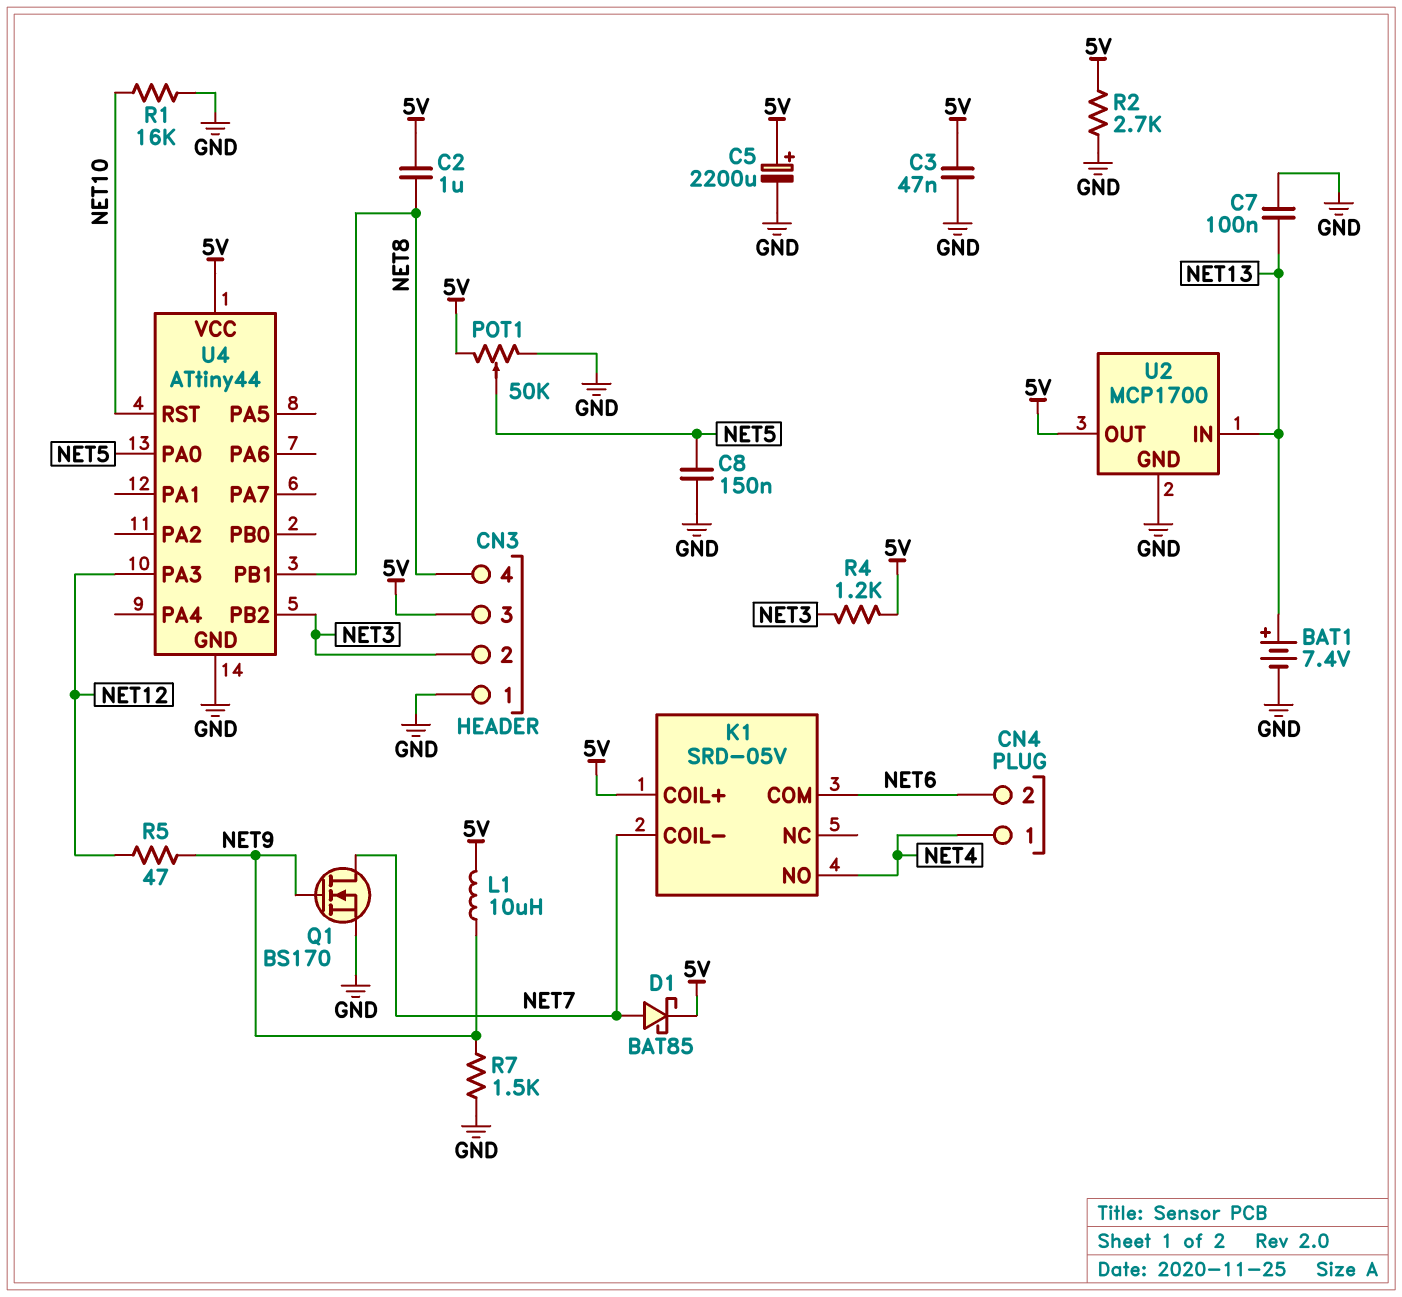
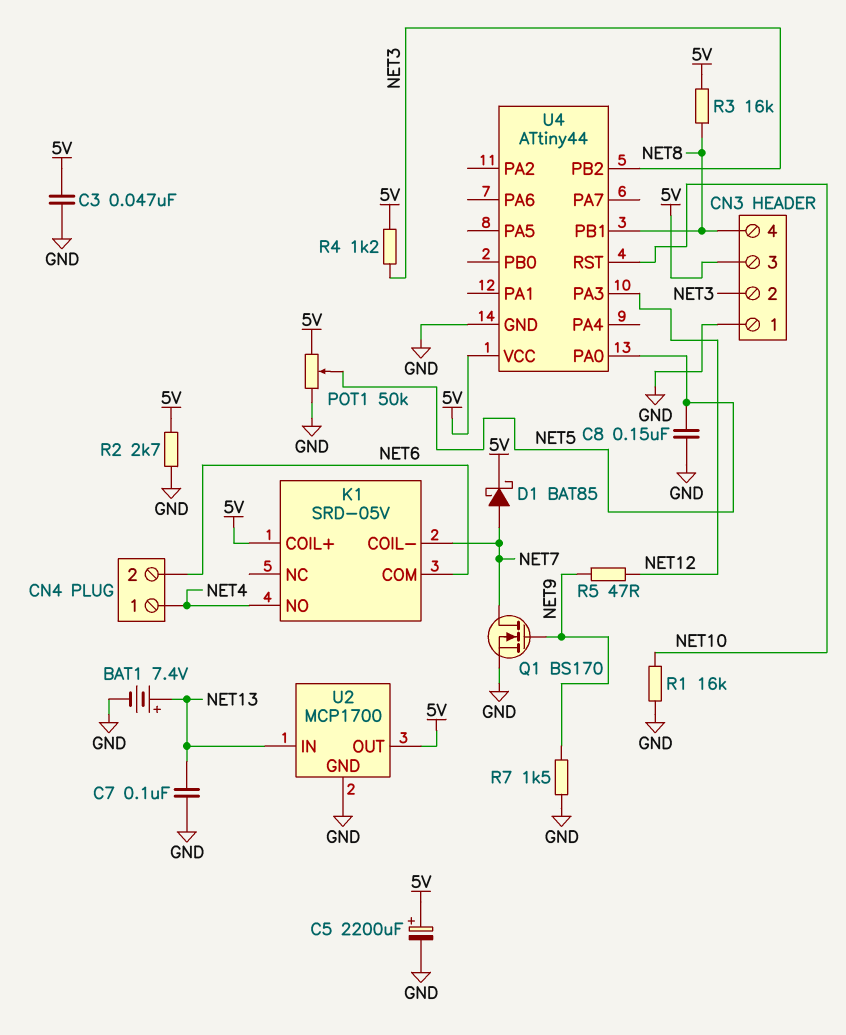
C2: 1uF (5V, NET8) -> none
L1: 10uH (5V, NET9) -> none
R3: none -> 16k (5V, NET8)

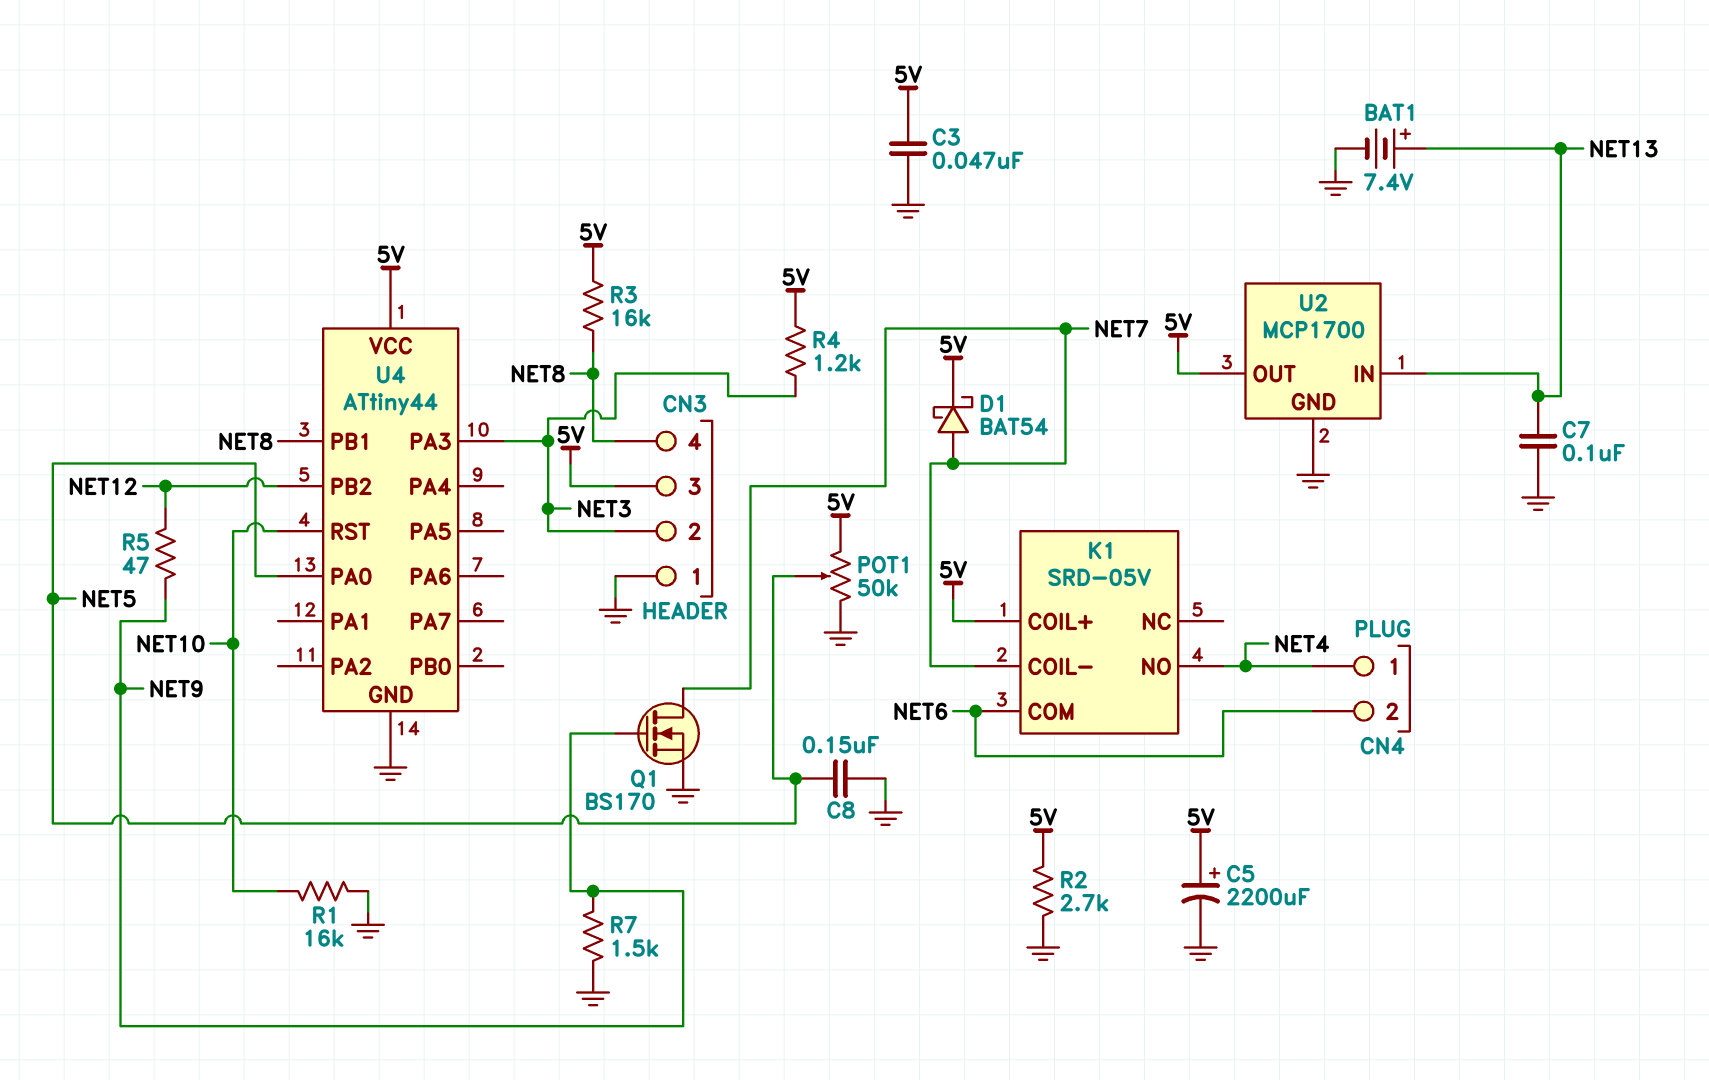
D1: schottky BAT85 (A NET7, K 5V) -> schottky BAT54 (A NET7, K 5V)
U4 pin PA3: NET12 -> NET3
U4 pin PB2: NET3 -> NET12

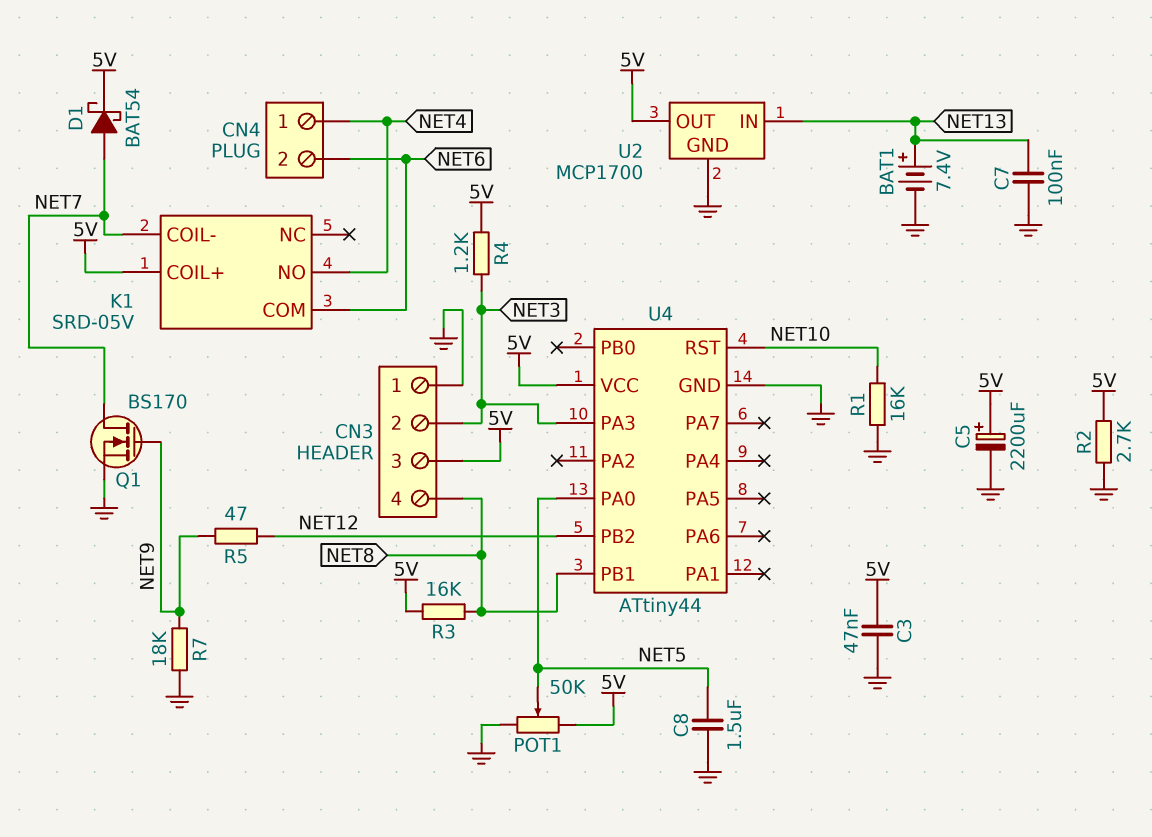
C8: 150nF (GND, NET5) -> 1.5uF (GND, NET5)
R7: 1.5k (GND, NET9) -> 18k (GND, NET9)

